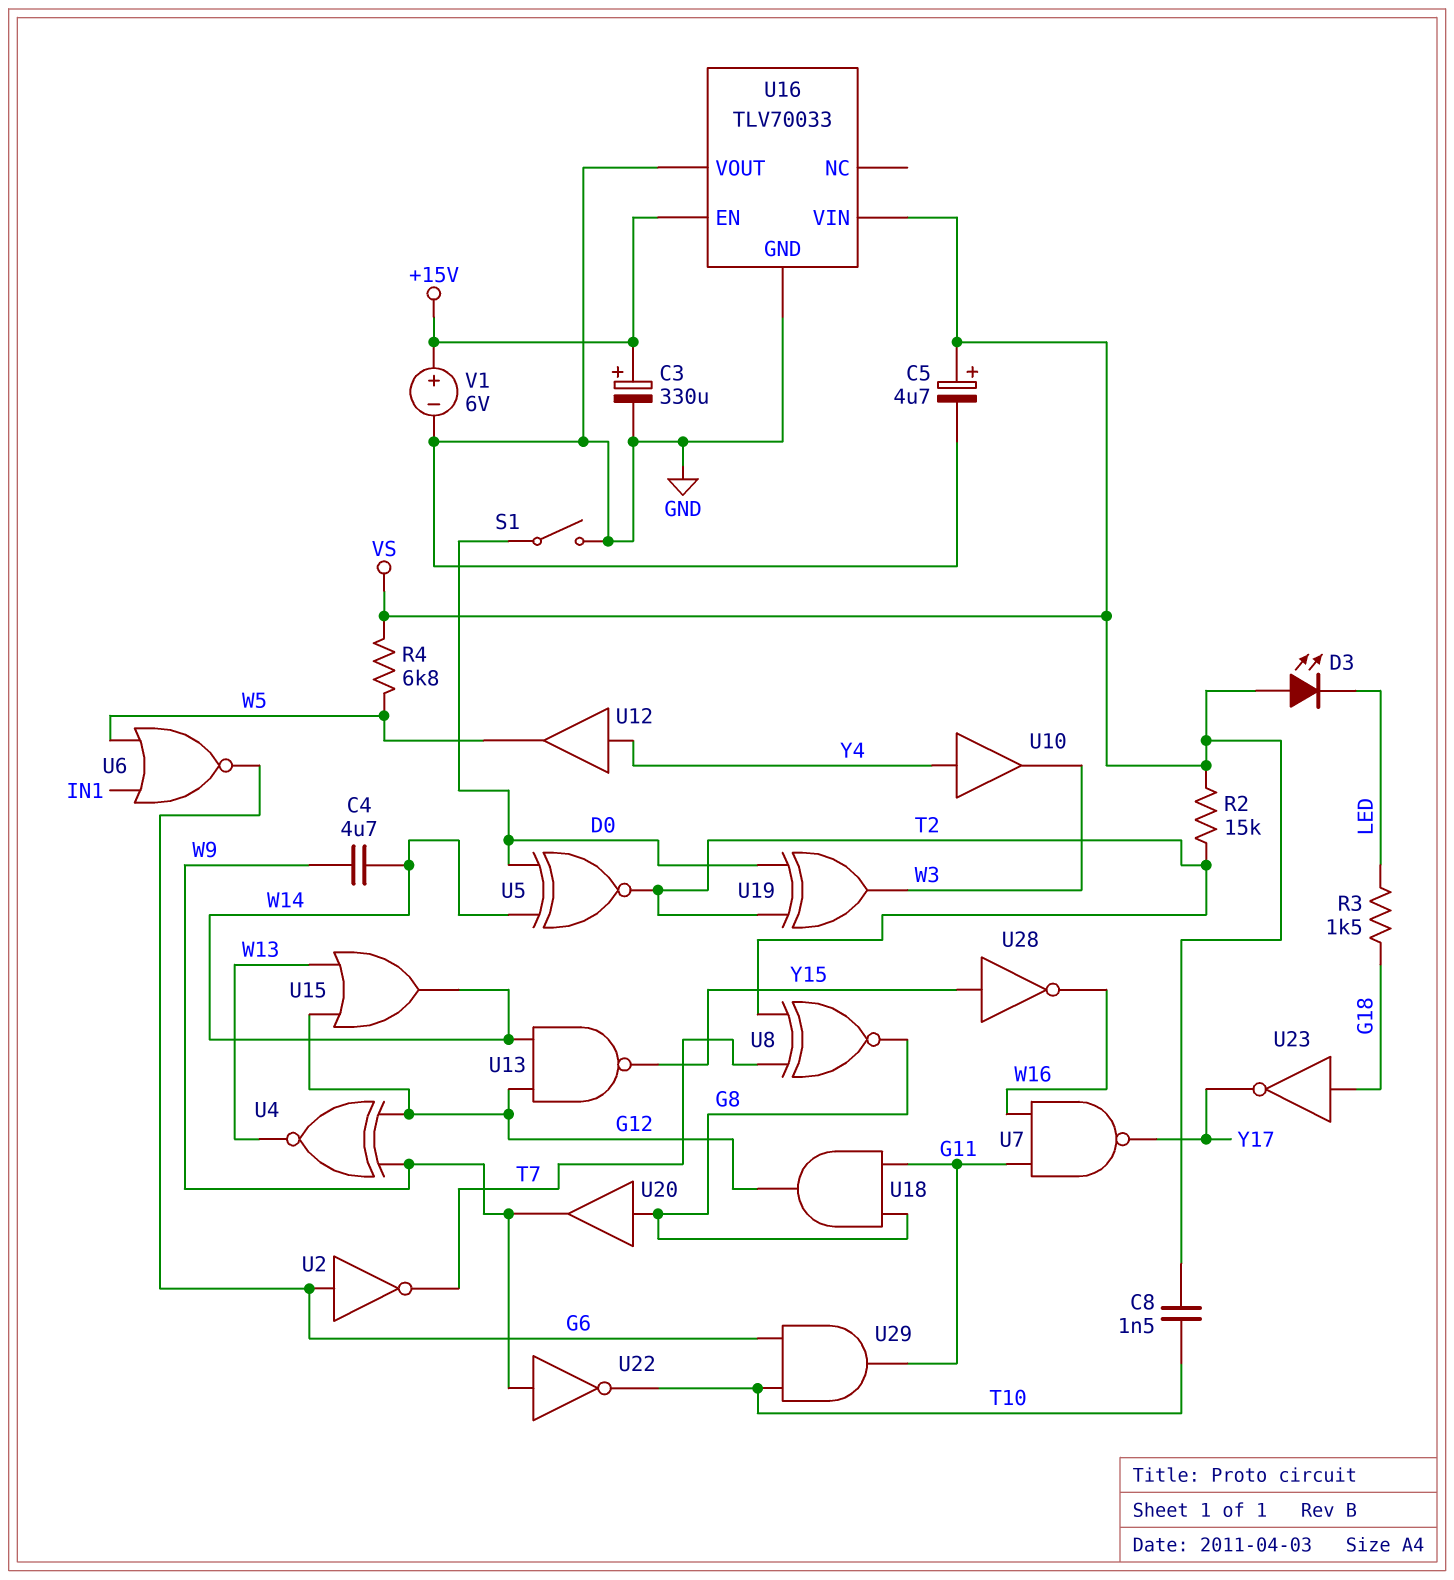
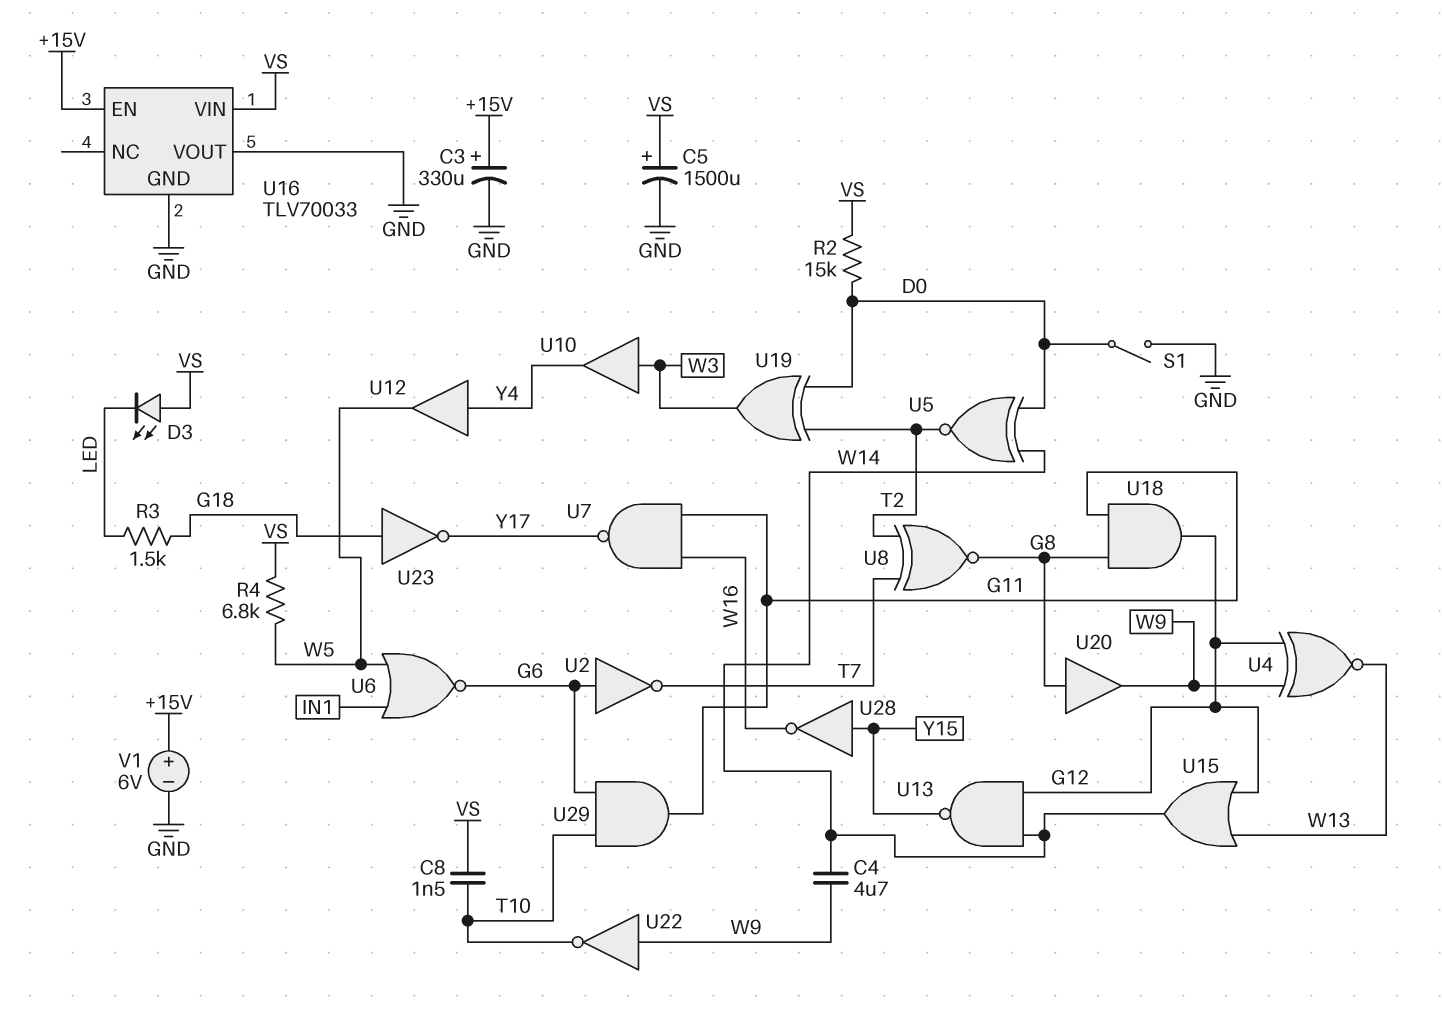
C5: 4.7uF (plus VS, minus GND) -> 1500uF (plus VS, minus GND)
R2: 15k (T2, VS) -> 15k (D0, VS)
U10: buffer (in Y4, out W3) -> buffer (in W3, out Y4)

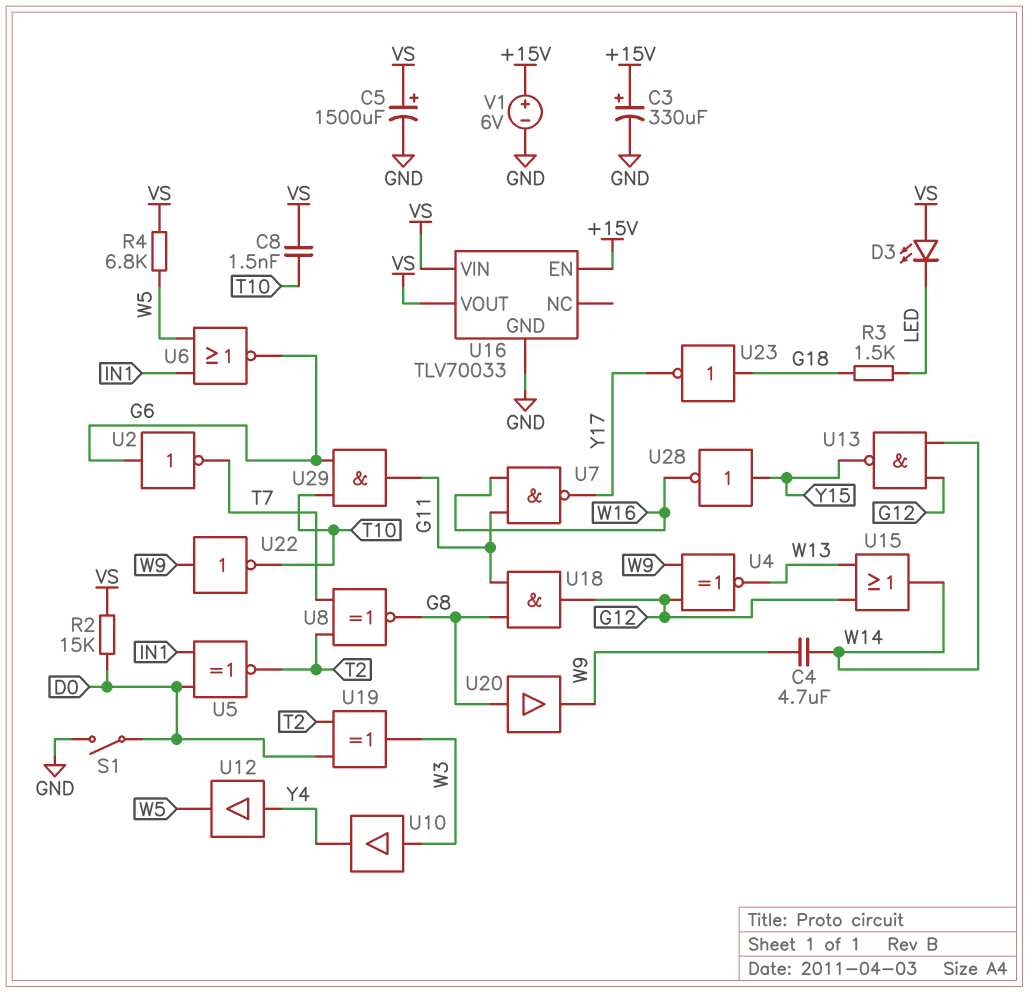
U5: XNOR (in D0, in W14, out T2) -> XNOR (in D0, in IN1, out T2)
U16 pin VOUT: GND -> VS

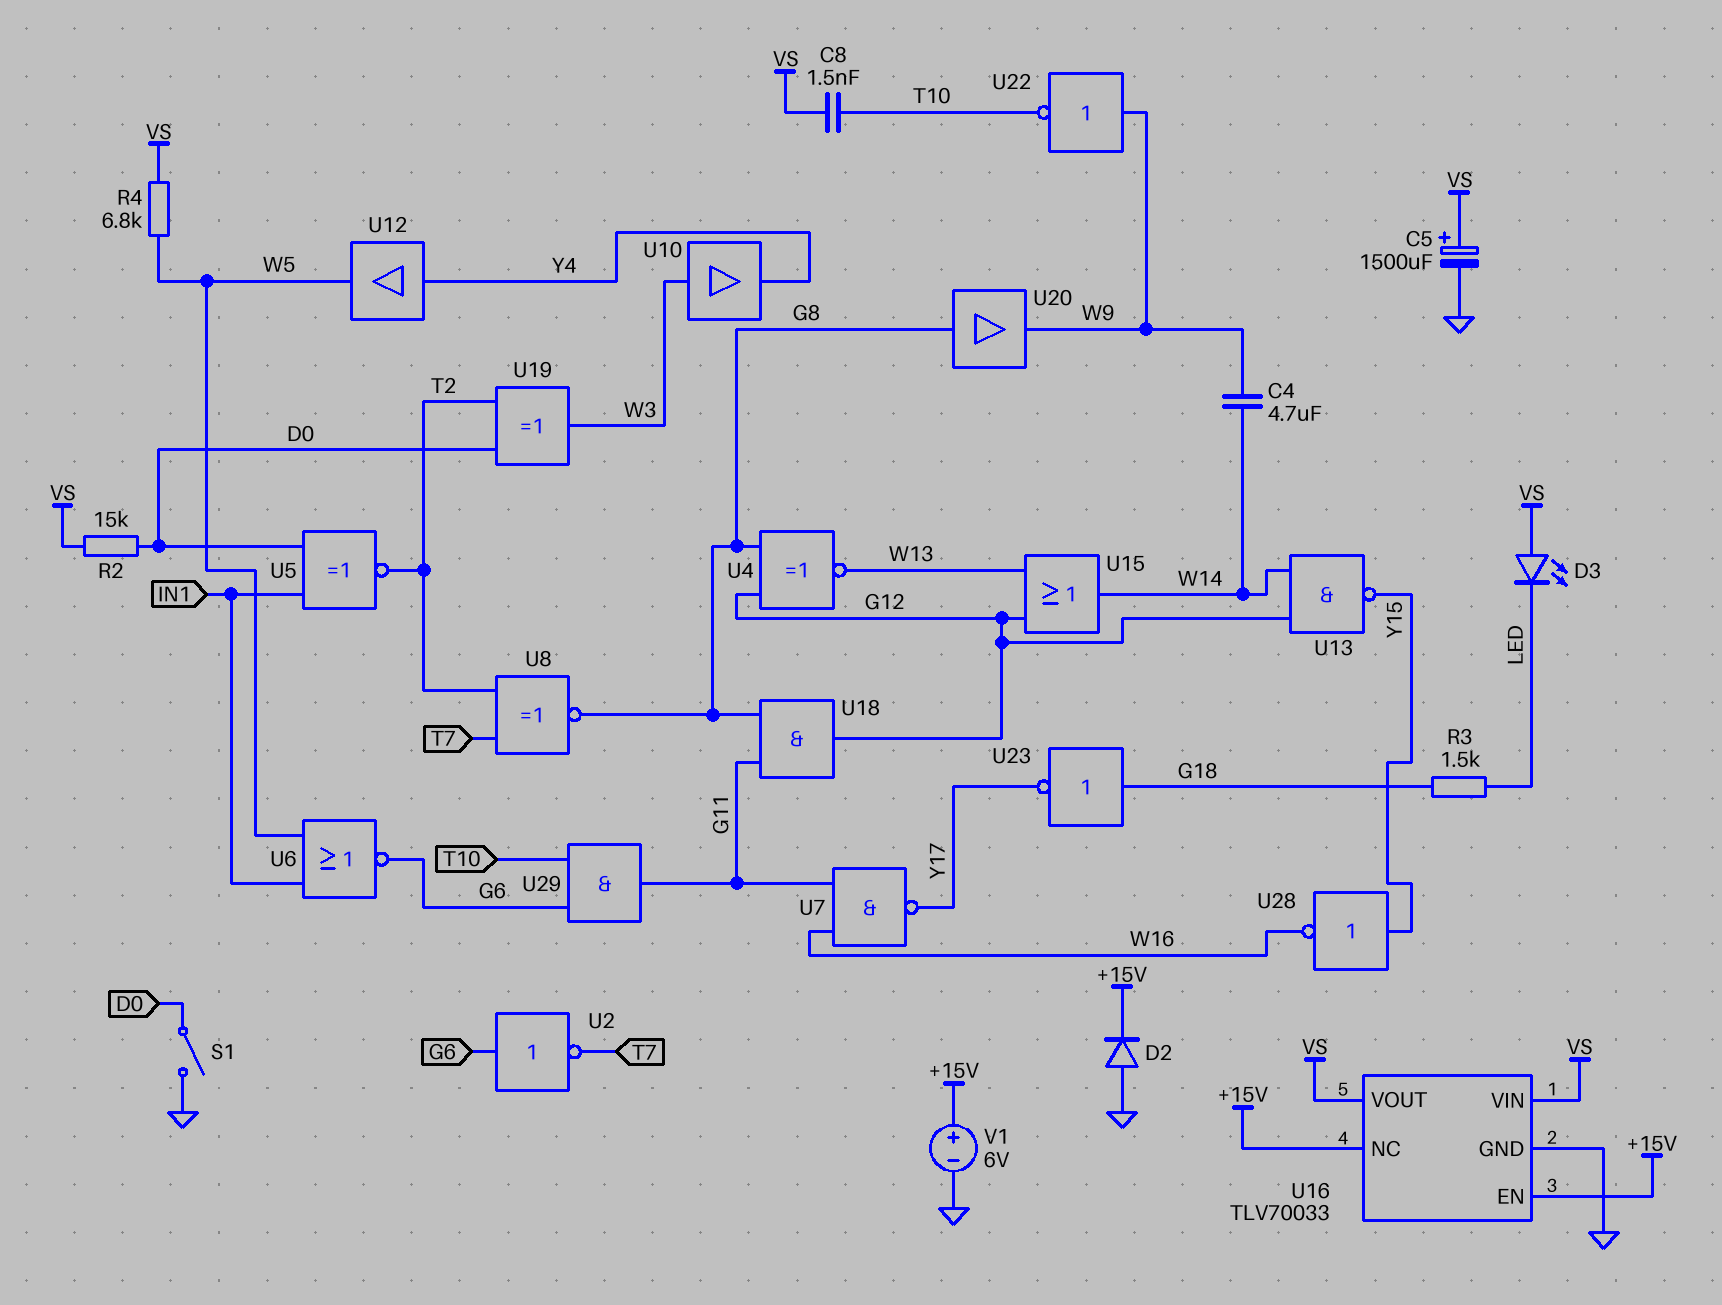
C3: 330uF (plus +15V, minus GND) -> none
D2: none -> diode (A GND, K +15V)
U4: XNOR (in G12, in W9, out W13) -> XNOR (in G8, in G12, out W13)
U16 pin NC: none -> +15V

